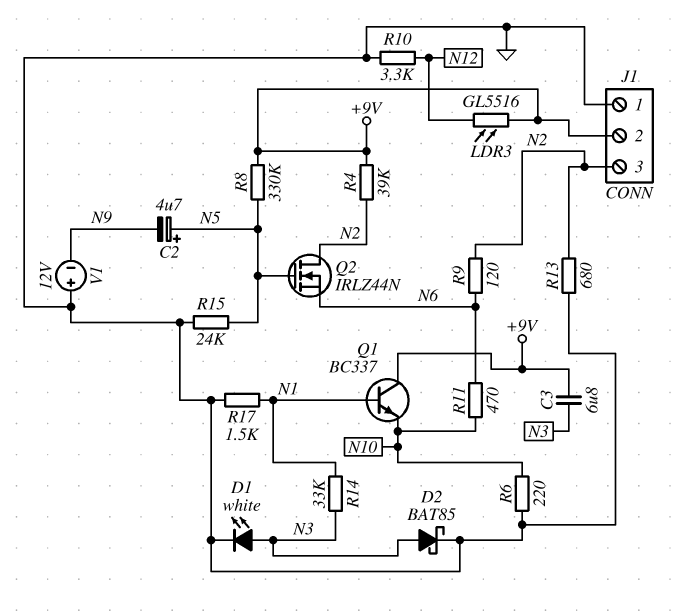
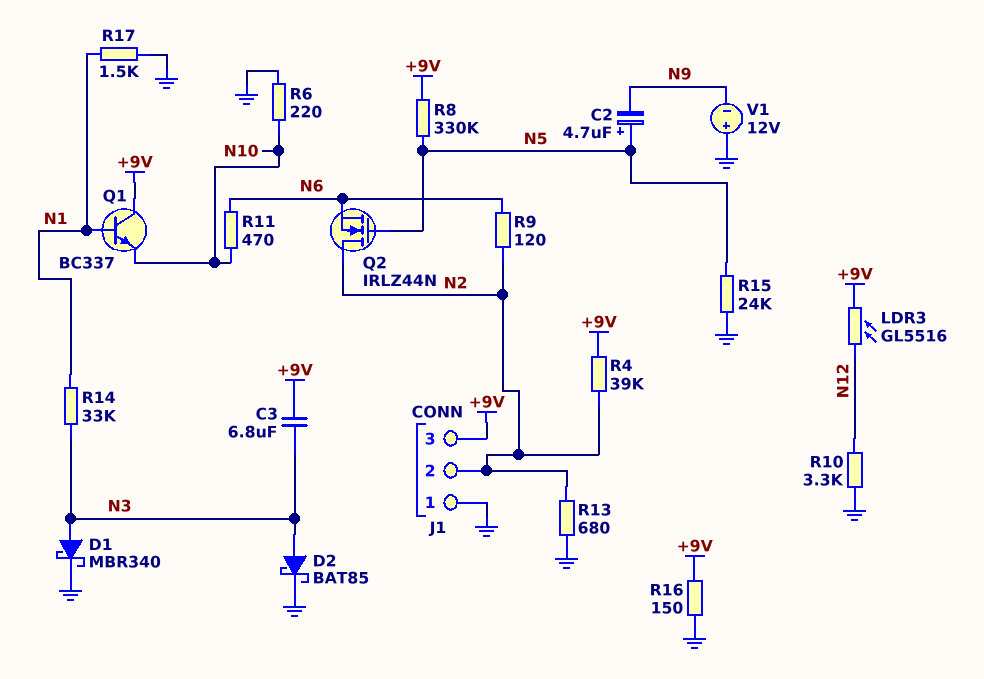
D1: LED white (A N3, K GND) -> schottky MBR340 (A N3, K GND)
J1 pin 2: +9V -> N2
J1 pin 3: N2 -> +9V
R16: none -> 150 (+9V, GND)

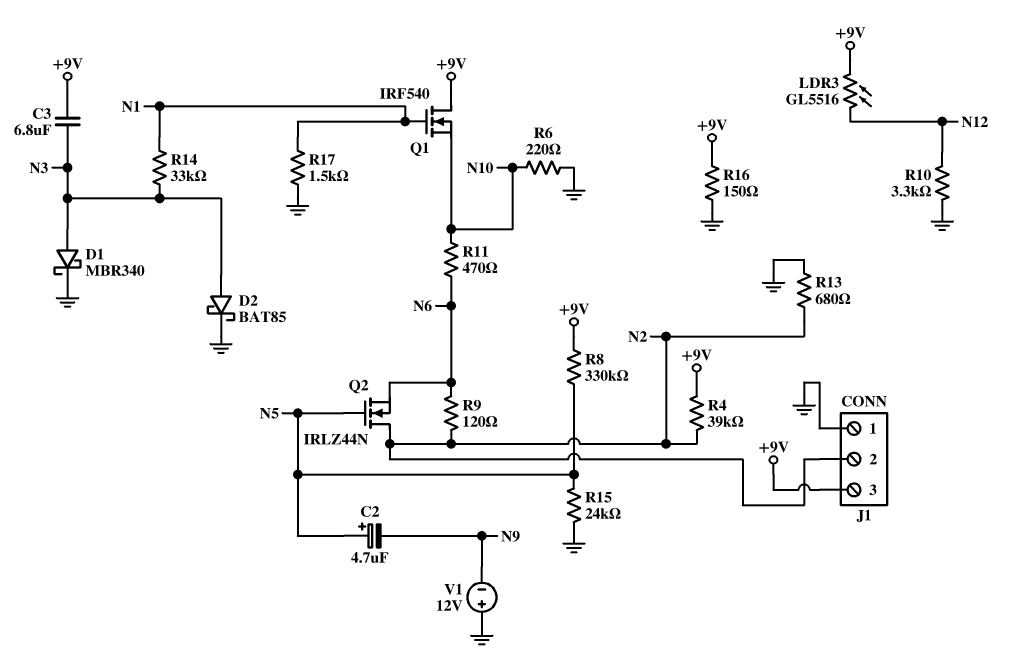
Q1: NPN BC337 (B N1, C +9V, E N10) -> NMOS IRF540 (G N1, D +9V, S N10)

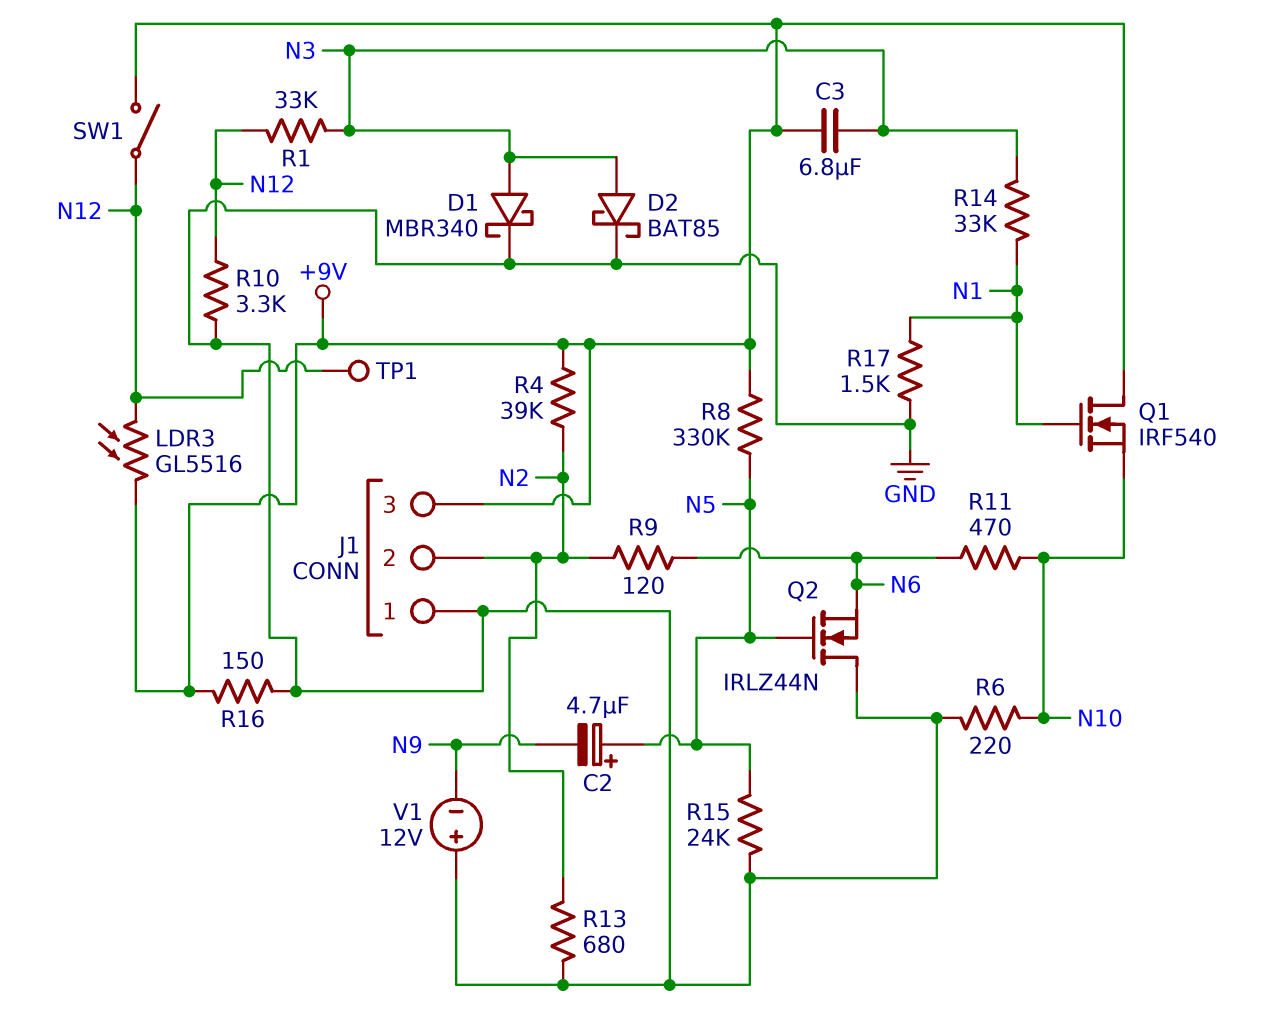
Q2: NMOS IRLZ44N (G N5, D N2, S N6) -> NMOS IRLZ44N (G N5, D GND, S N6)
R1: none -> 33k (N3, N12)
SW1: none -> switch (+9V, N12)
TP1: none -> test point (N12)

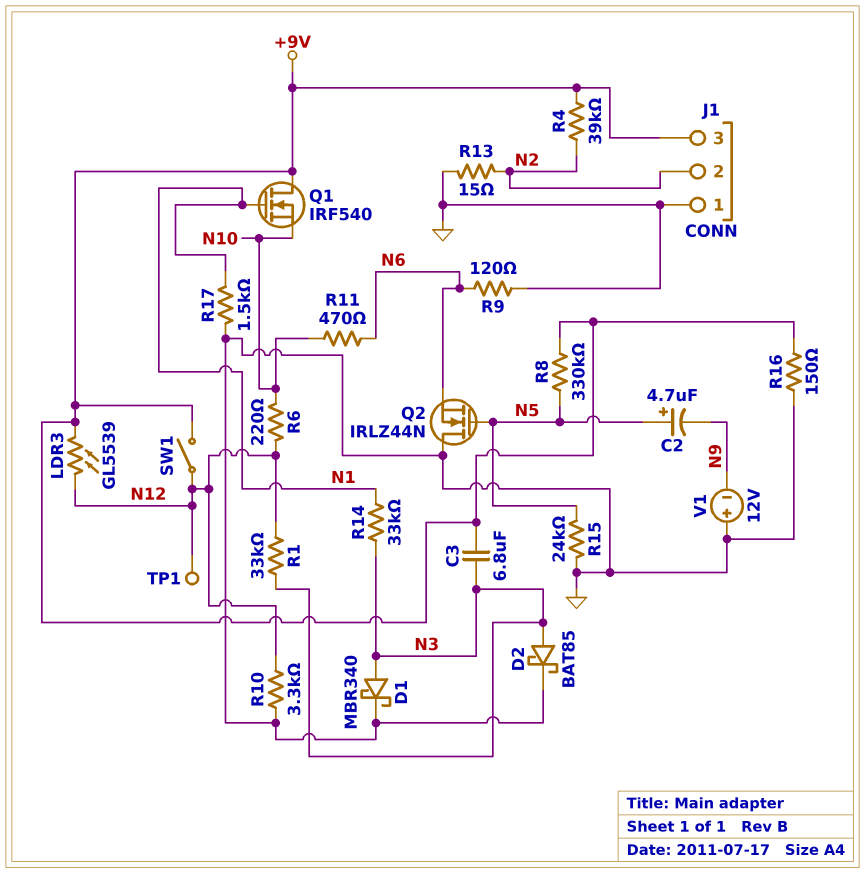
LDR3: GL5516 (+9V, N12) -> GL5539 (+9V, N12)
R6: 220 (GND, N10) -> 220 (N10, N12)
R9: 120 (N2, N6) -> 120 (GND, N6)
R13: 680 (GND, N2) -> 15 (GND, N2)

